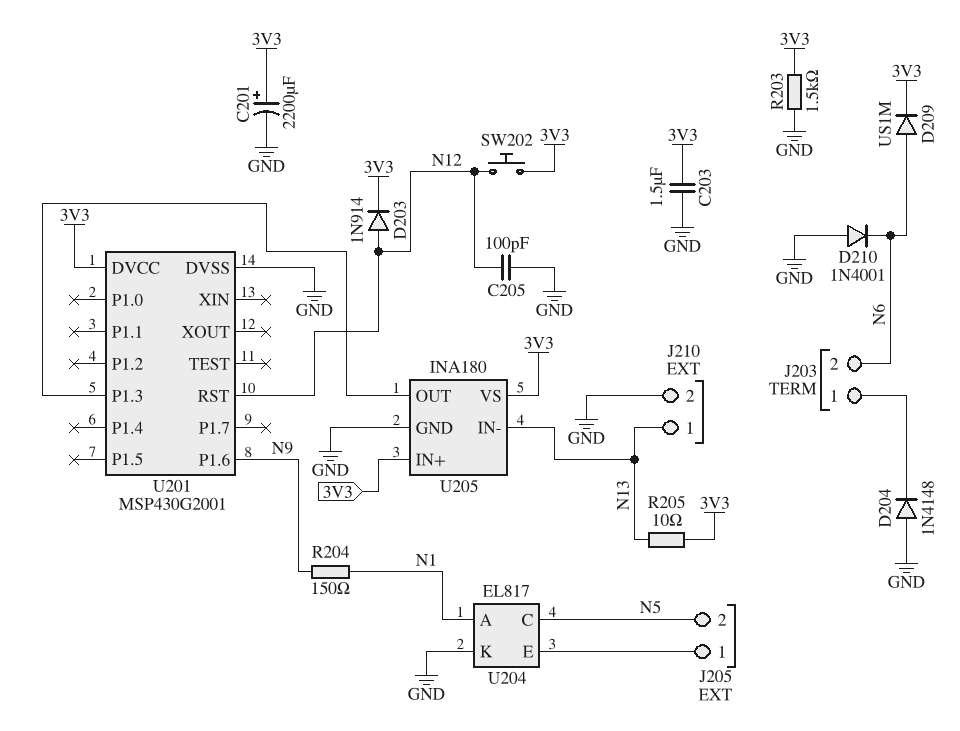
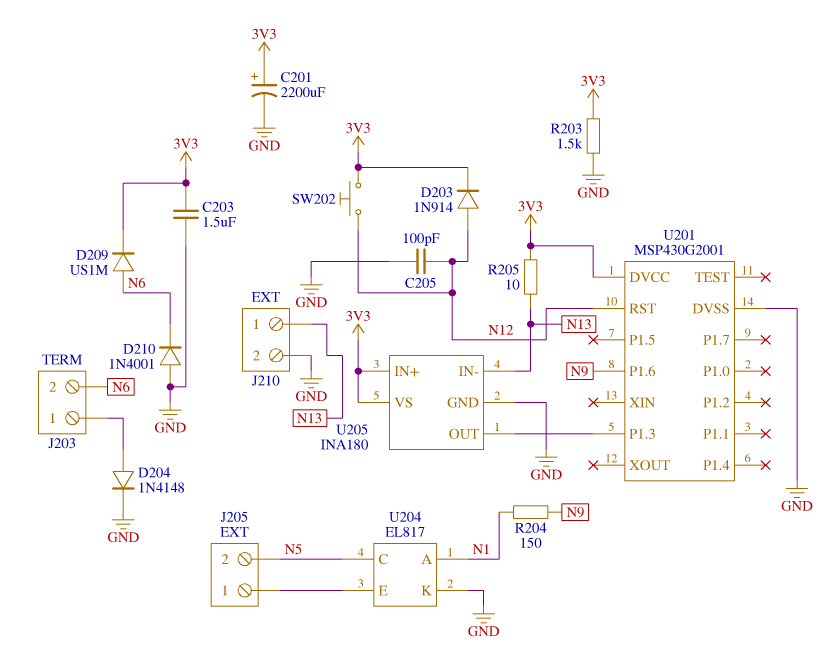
D204: diode 1N4148 (A GND, K J203/1) -> diode 1N4148 (A J203/1, K GND)

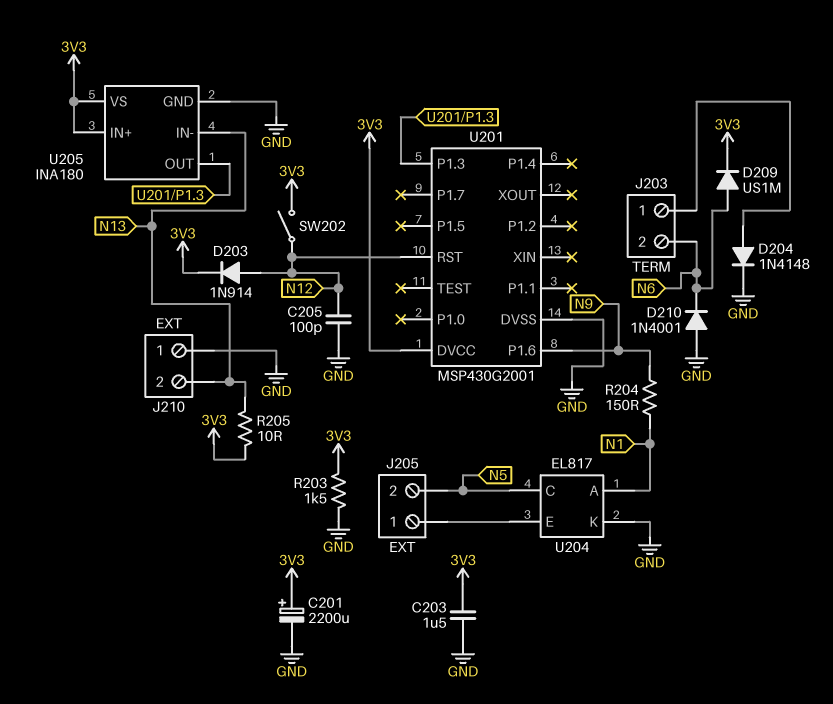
J210 pin 1: N13 -> GND
J210 pin 2: GND -> N13
SW202: button (3V3, N12) -> switch (3V3, N12)

